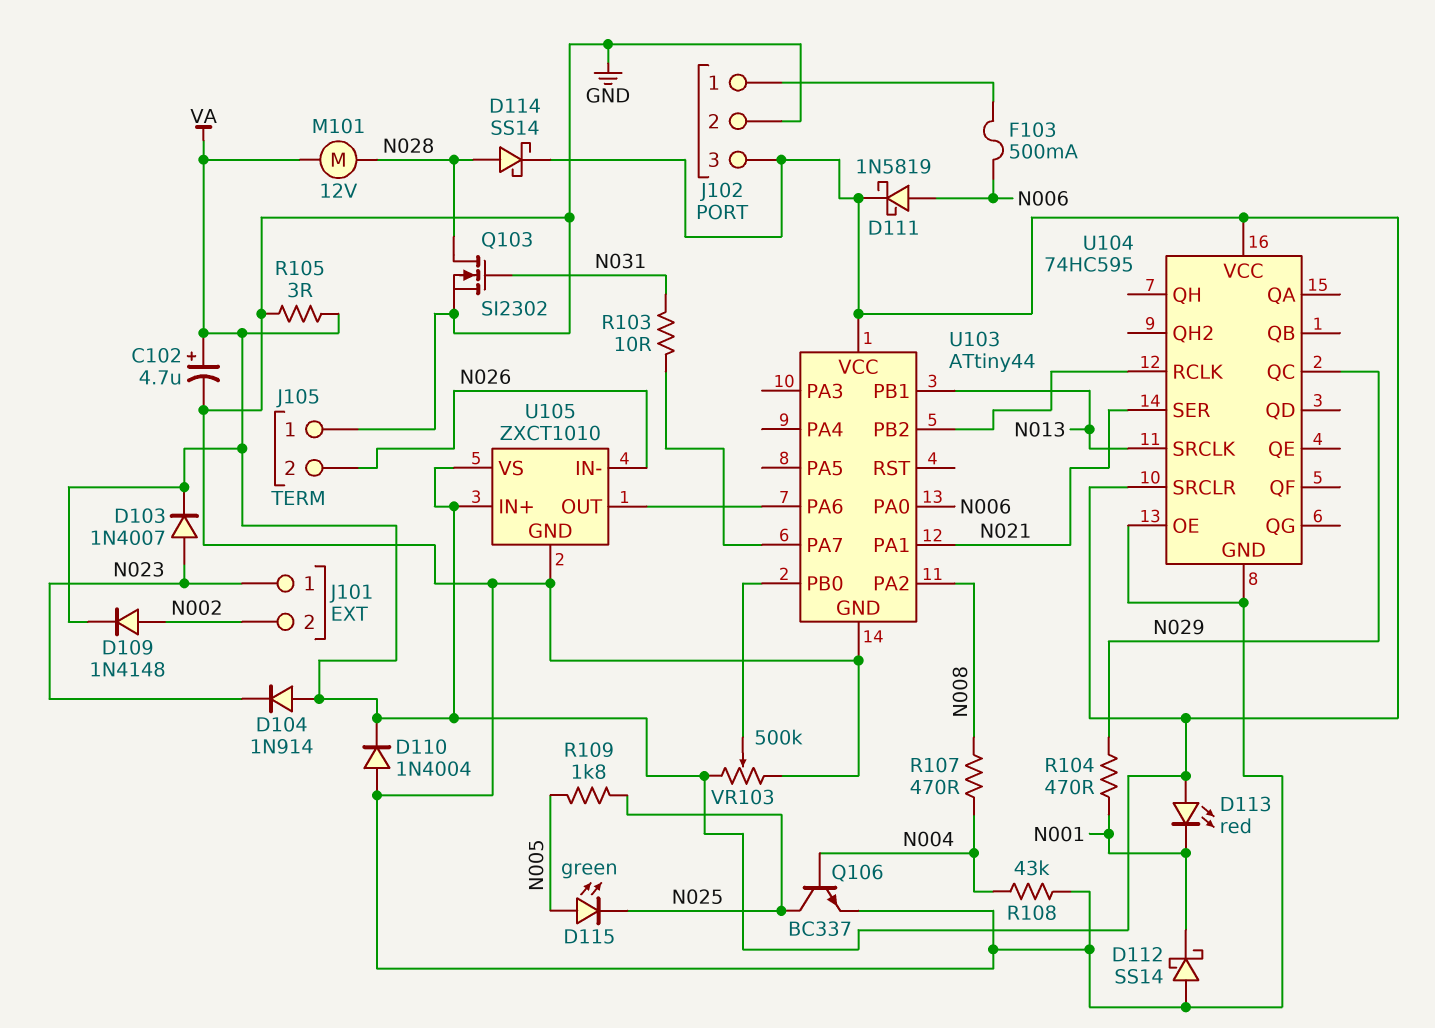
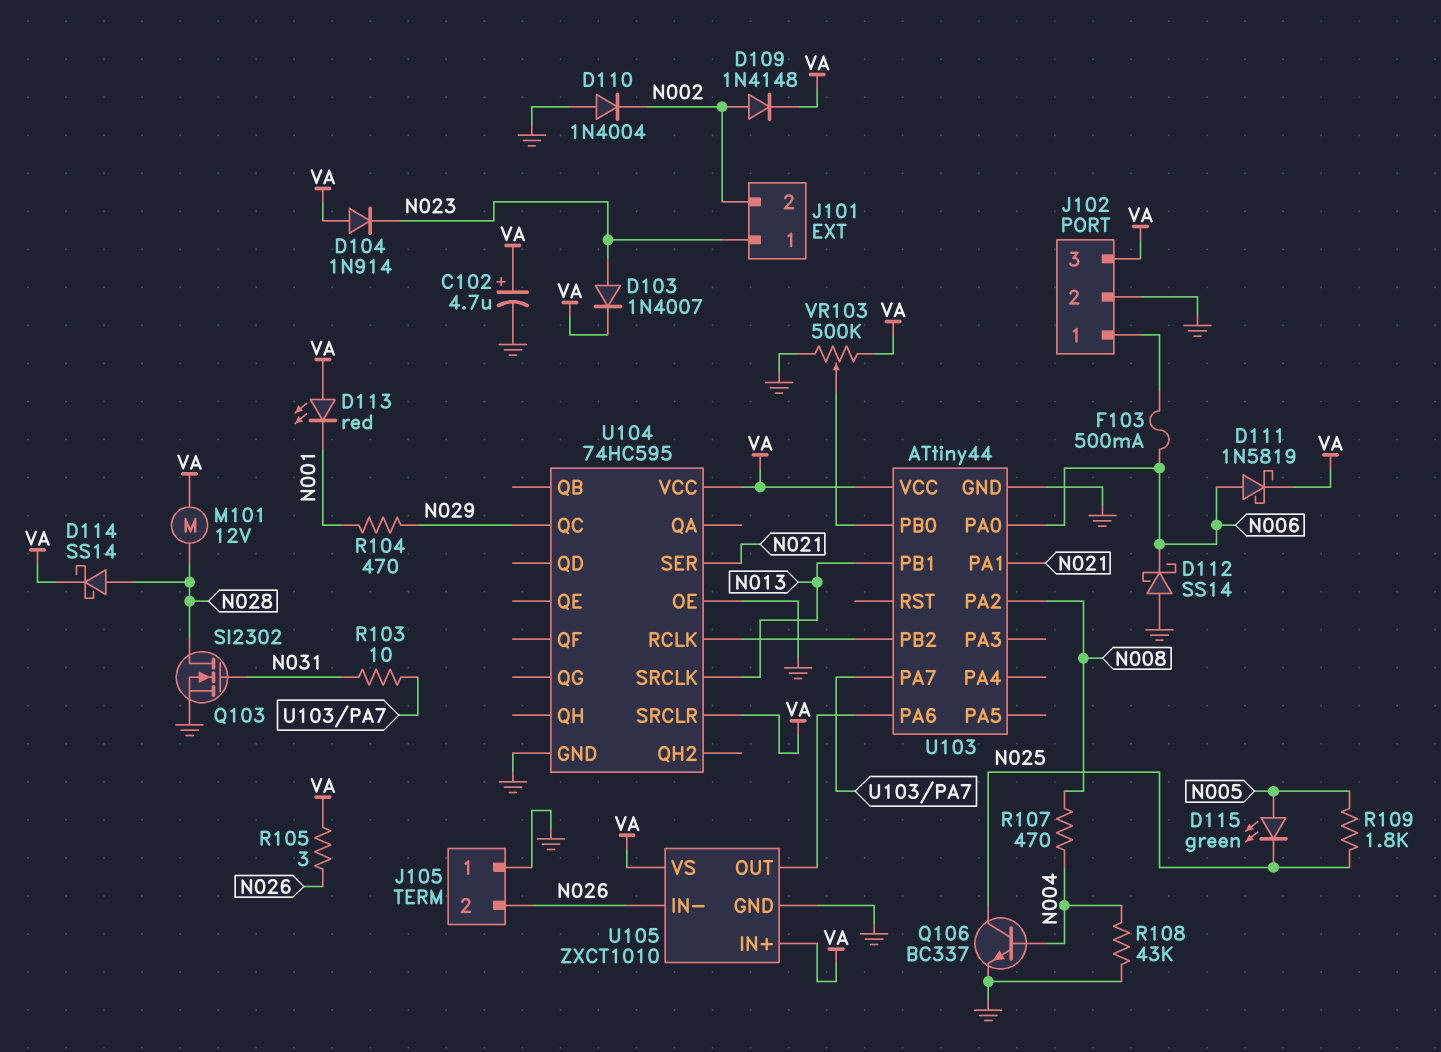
D110: diode 1N4004 (A GND, K VA) -> diode 1N4004 (A GND, K N002)
D112: schottky SS14 (A GND, K N001) -> schottky SS14 (A GND, K N006)
R105: 3 (GND, VA) -> 3 (N026, VA)

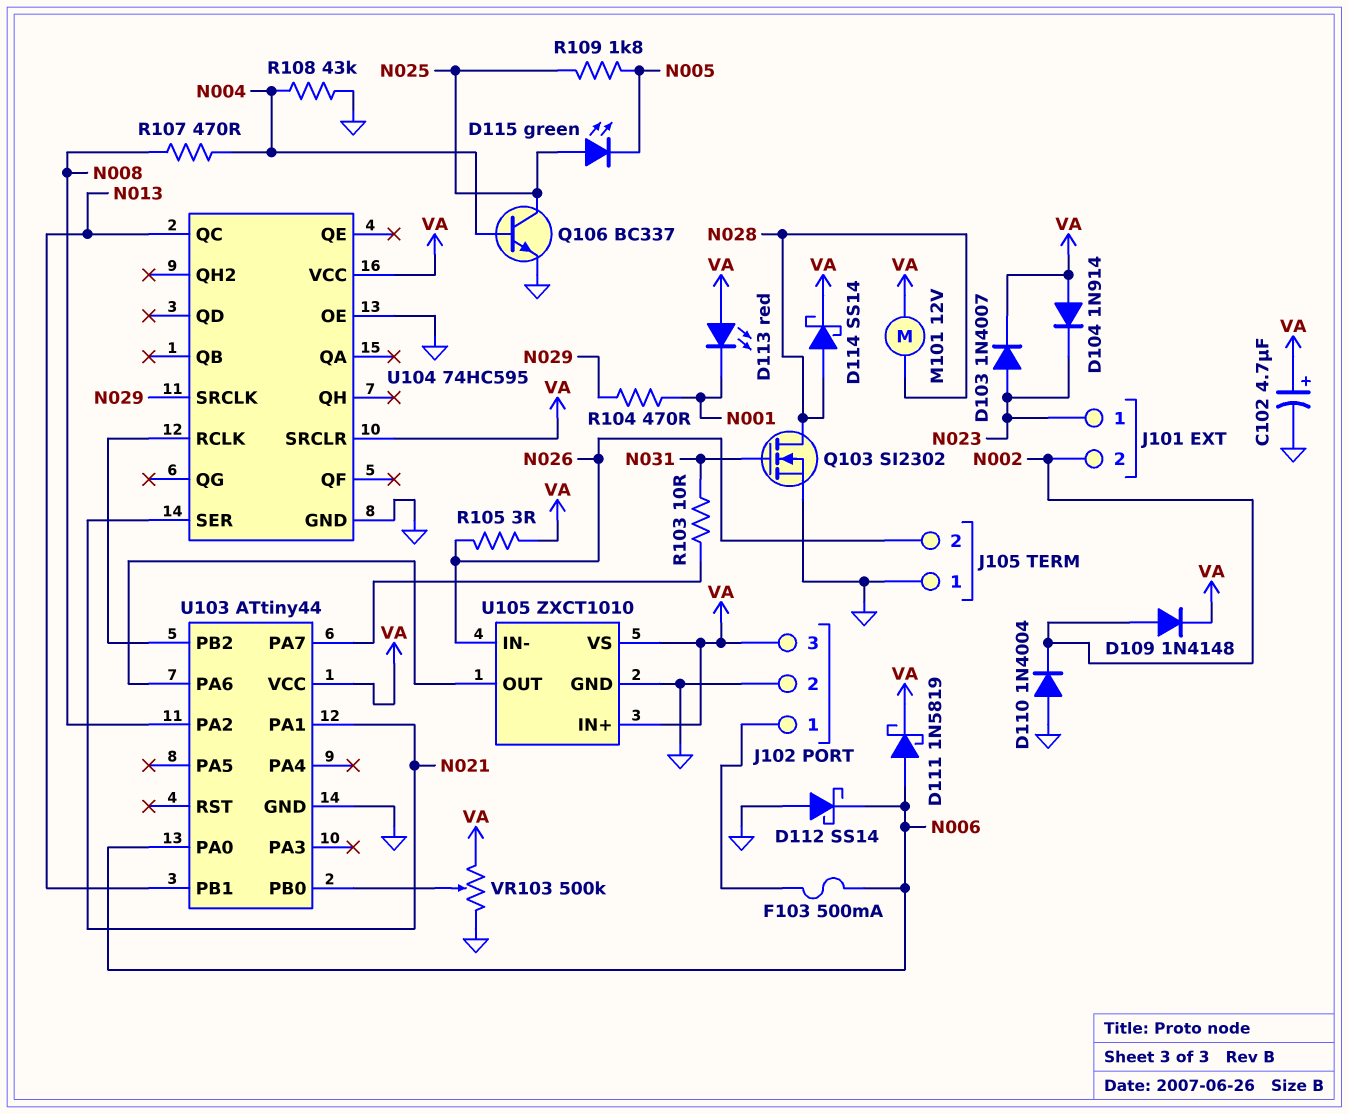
D115: LED green (A N005, K N025) -> LED green (A N025, K N005)
U104 pin QC: N029 -> N013
U104 pin SRCLK: N013 -> N029

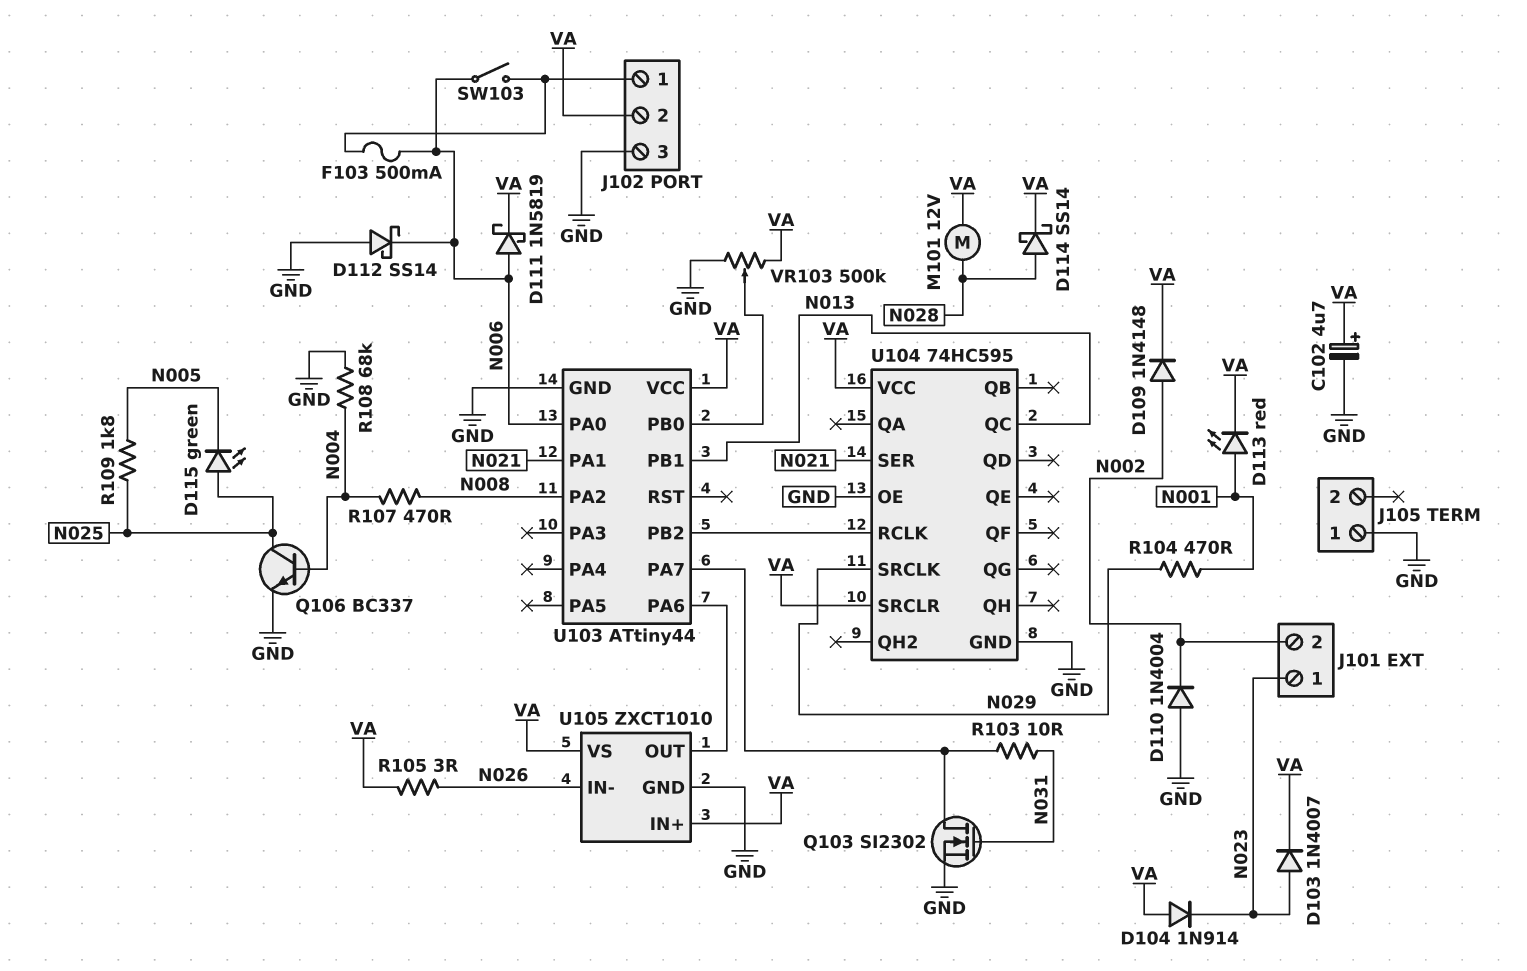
D113: LED red (A VA, K N001) -> LED red (A N001, K VA)
J102 pin 2: GND -> VA
J102 pin 3: VA -> GND
J105 pin 2: N026 -> none
Q103: NMOS SI2302 (G N031, D N028, S GND) -> NMOS SI2302 (G N031, D U103/PA7, S GND)
R108: 43k (GND, N004) -> 68k (GND, N004)
SW103: none -> switch (J102/1, N006)

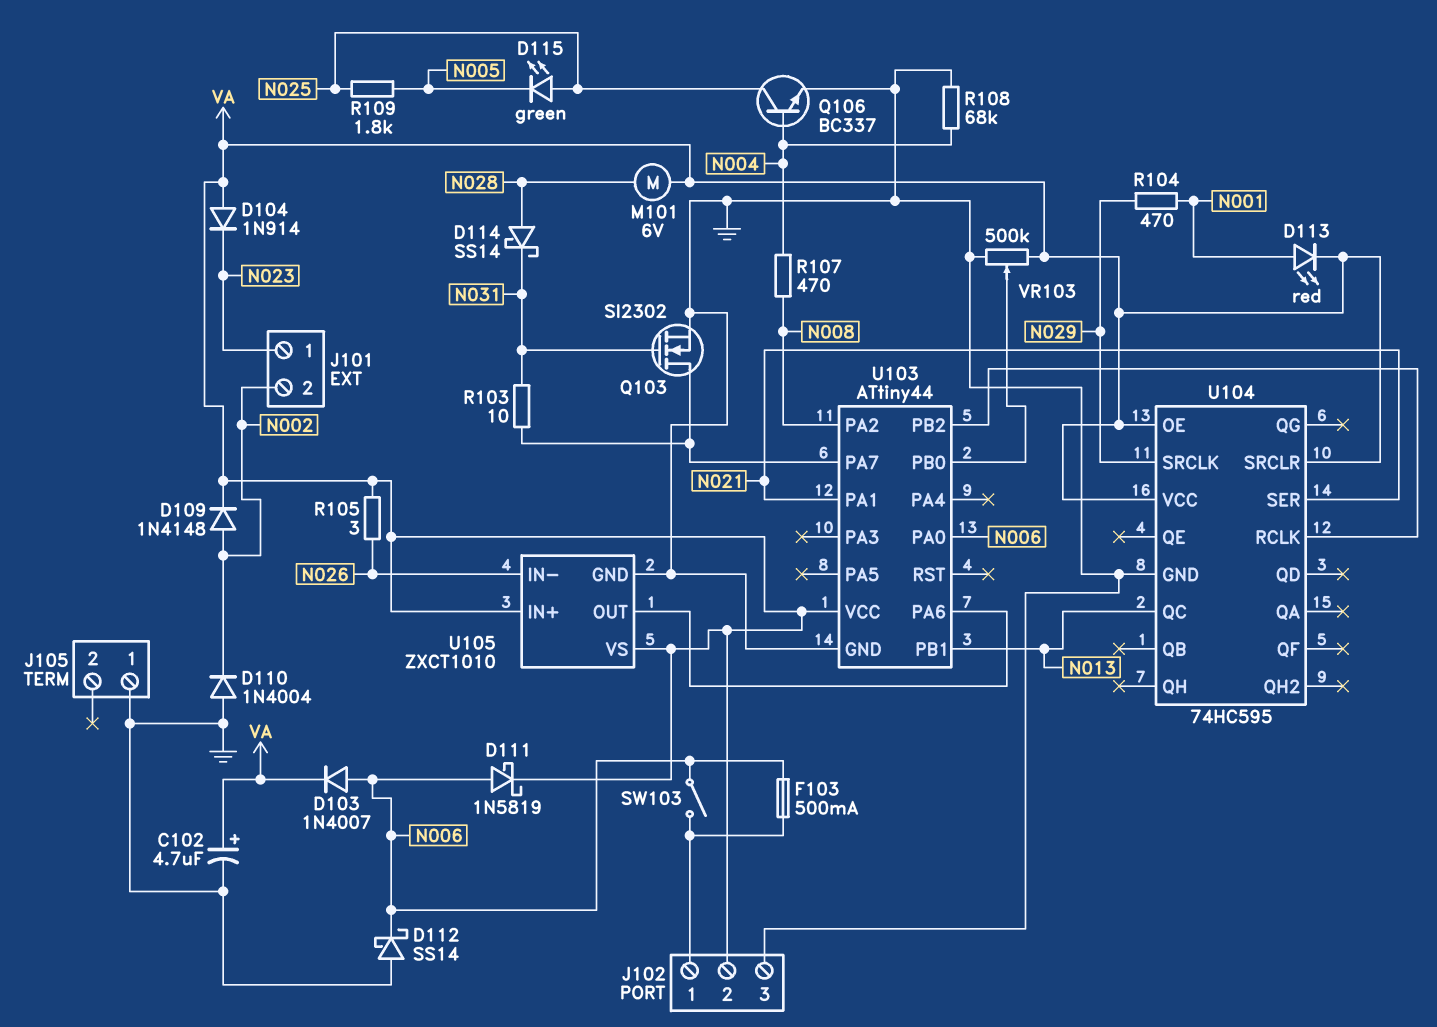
D103: diode 1N4007 (A N023, K VA) -> diode 1N4007 (A N006, K VA)
D114: schottky SS14 (A N028, K VA) -> schottky SS14 (A N028, K N031)
M101: motor 12V (N028, VA) -> motor 6V (N028, VA)
U104 pin OE: GND -> VA

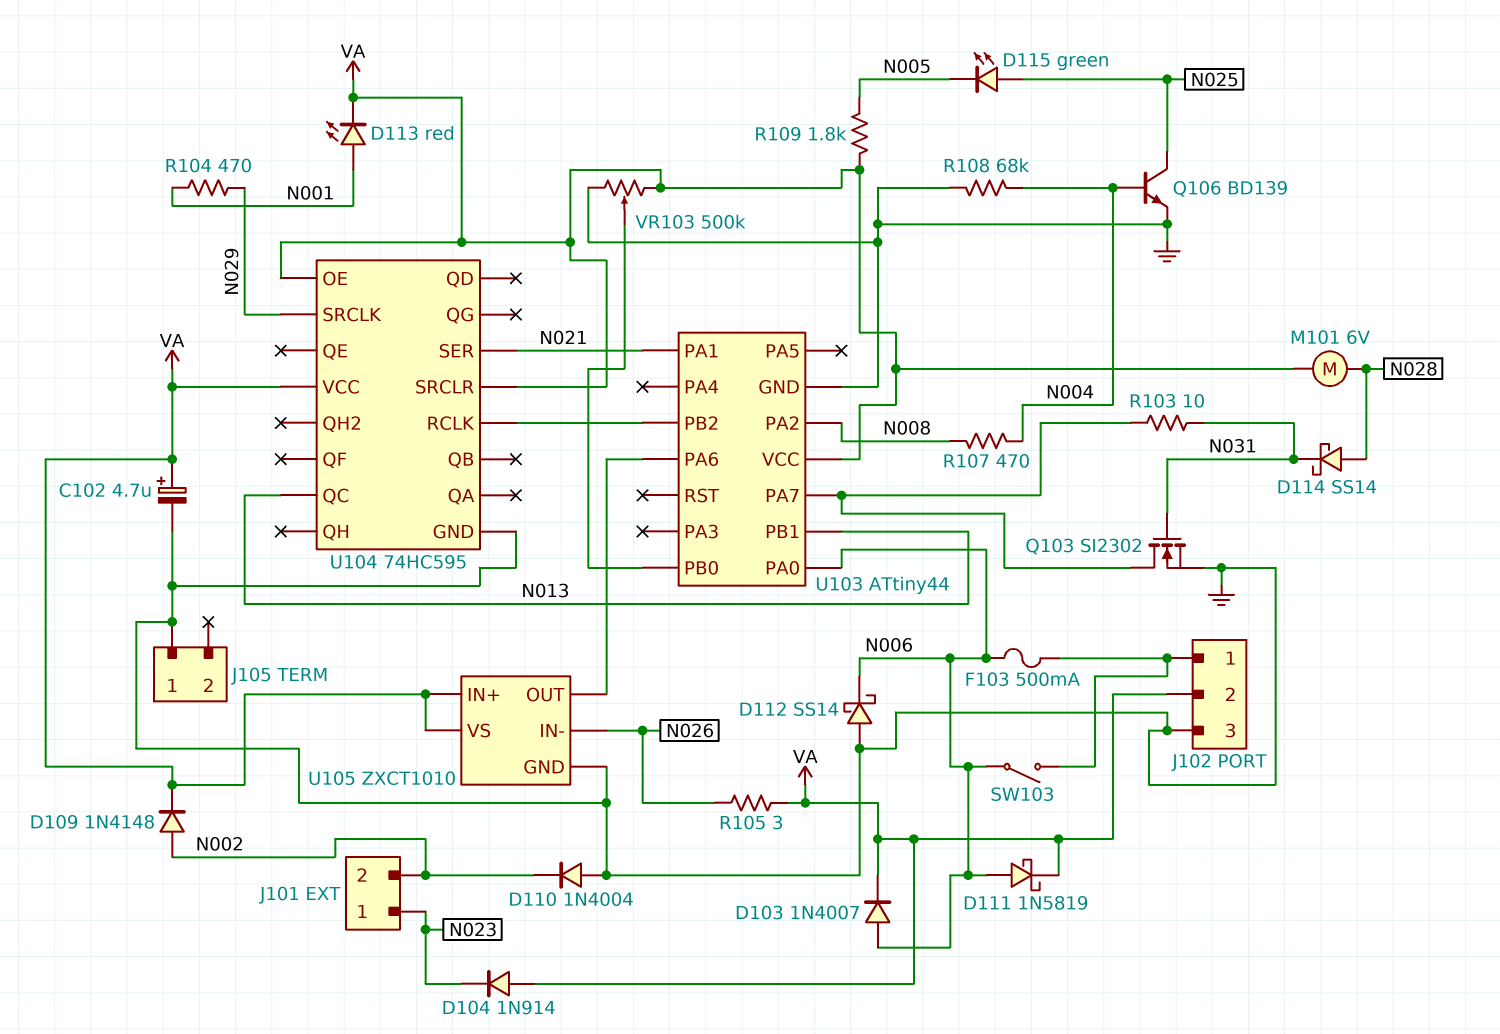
Q106: NPN BC337 (B N004, C N025, E GND) -> NPN BD139 (B N004, C N025, E GND)
R109: 1.8k (N005, N025) -> 1.8k (N005, VA)

